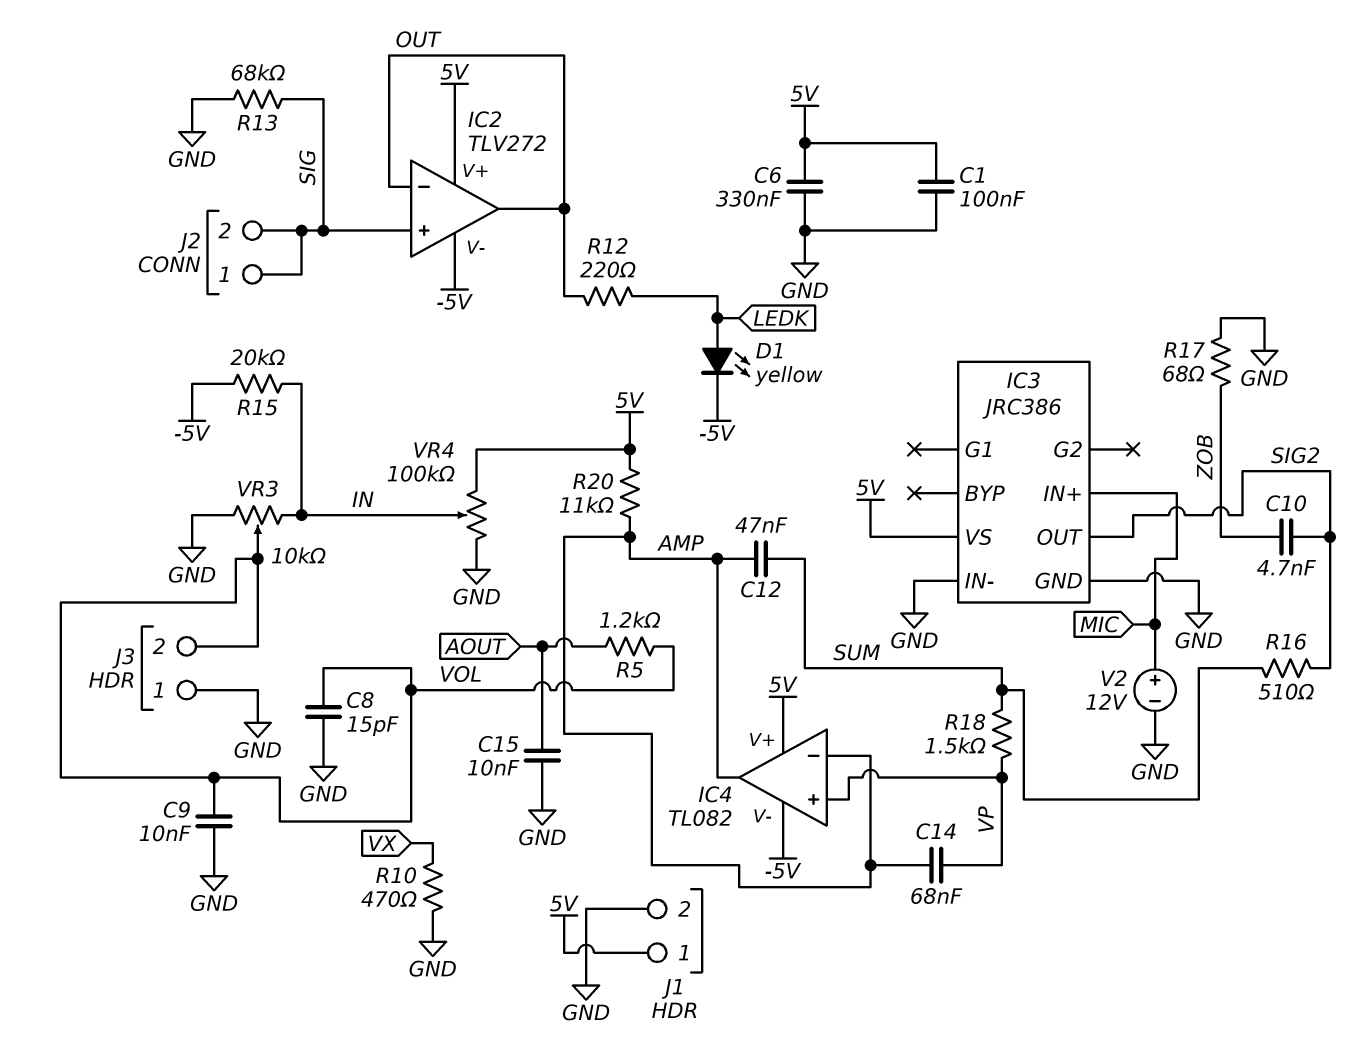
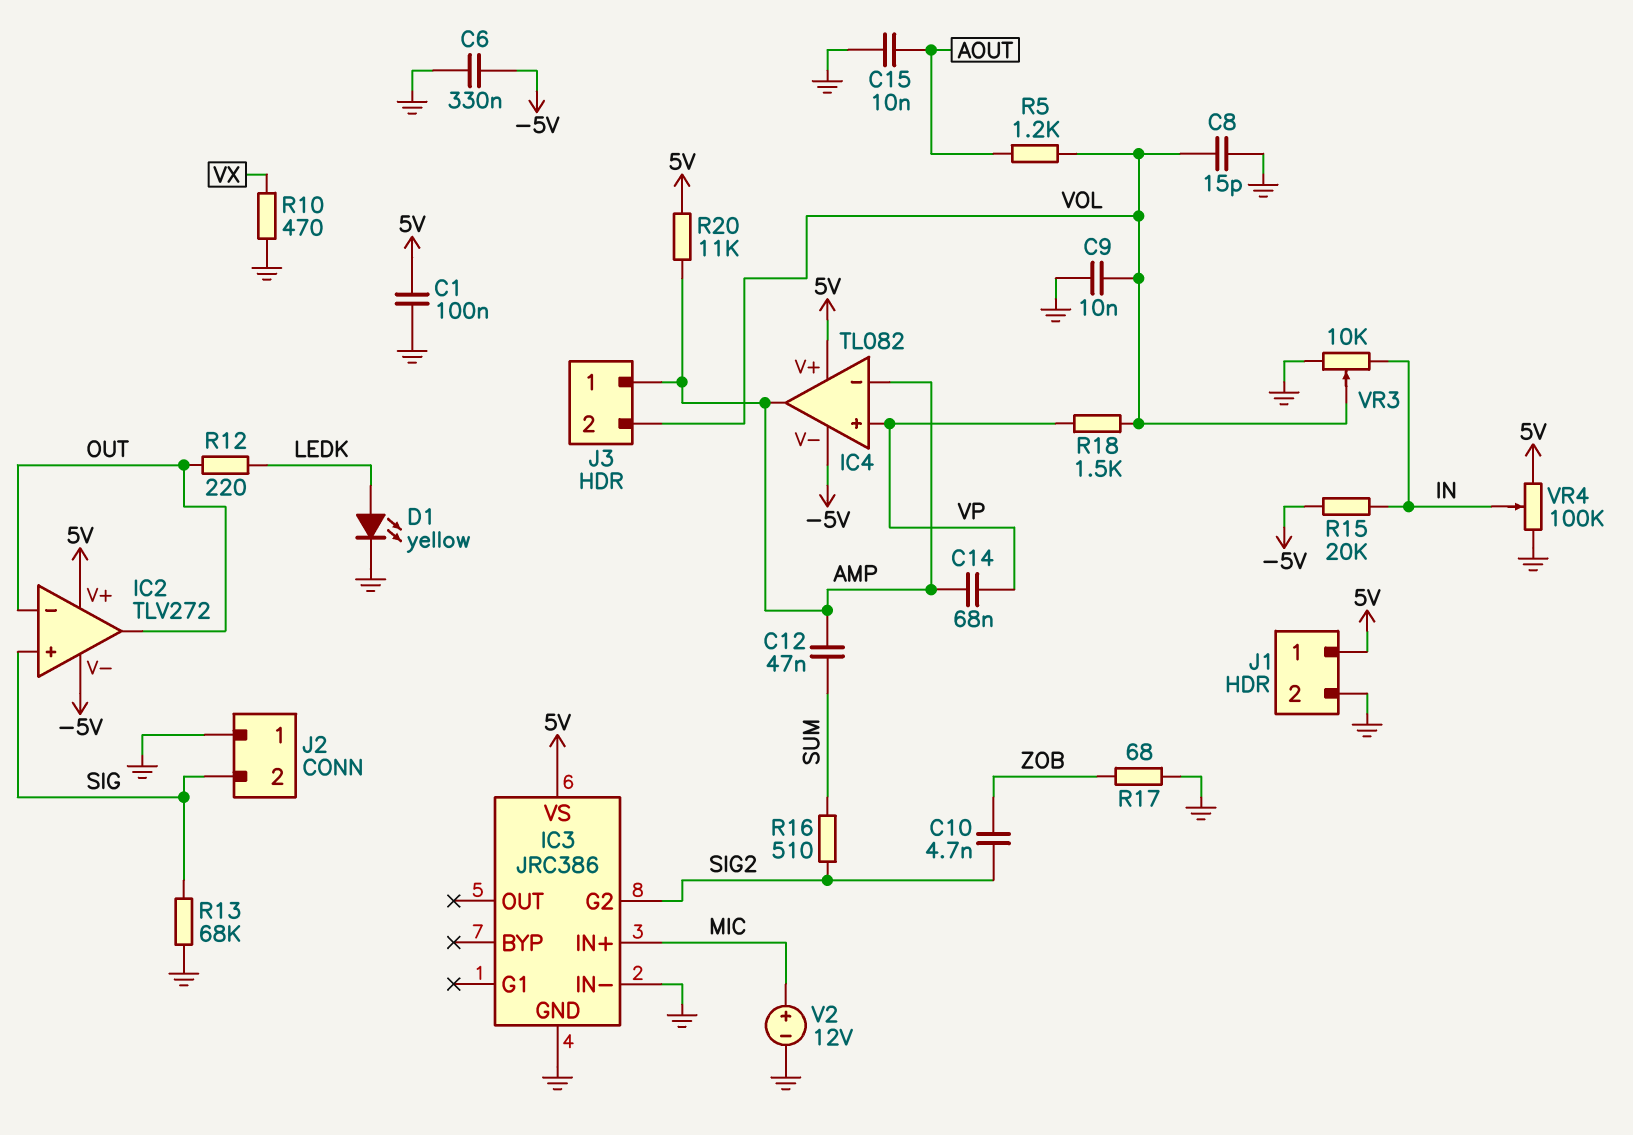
C6: 330nF (5V, GND) -> 330nF (-5V, GND)
D1: LED yellow (A LEDK, K -5V) -> LED yellow (A LEDK, K GND)
IC3 pin G2: none -> SIG2
IC3 pin OUT: SIG2 -> none
J2 pin 1: SIG -> GND
J3 pin 1: GND -> AMP
R18: 1.5k (SUM, VP) -> 1.5k (VOL, VP)

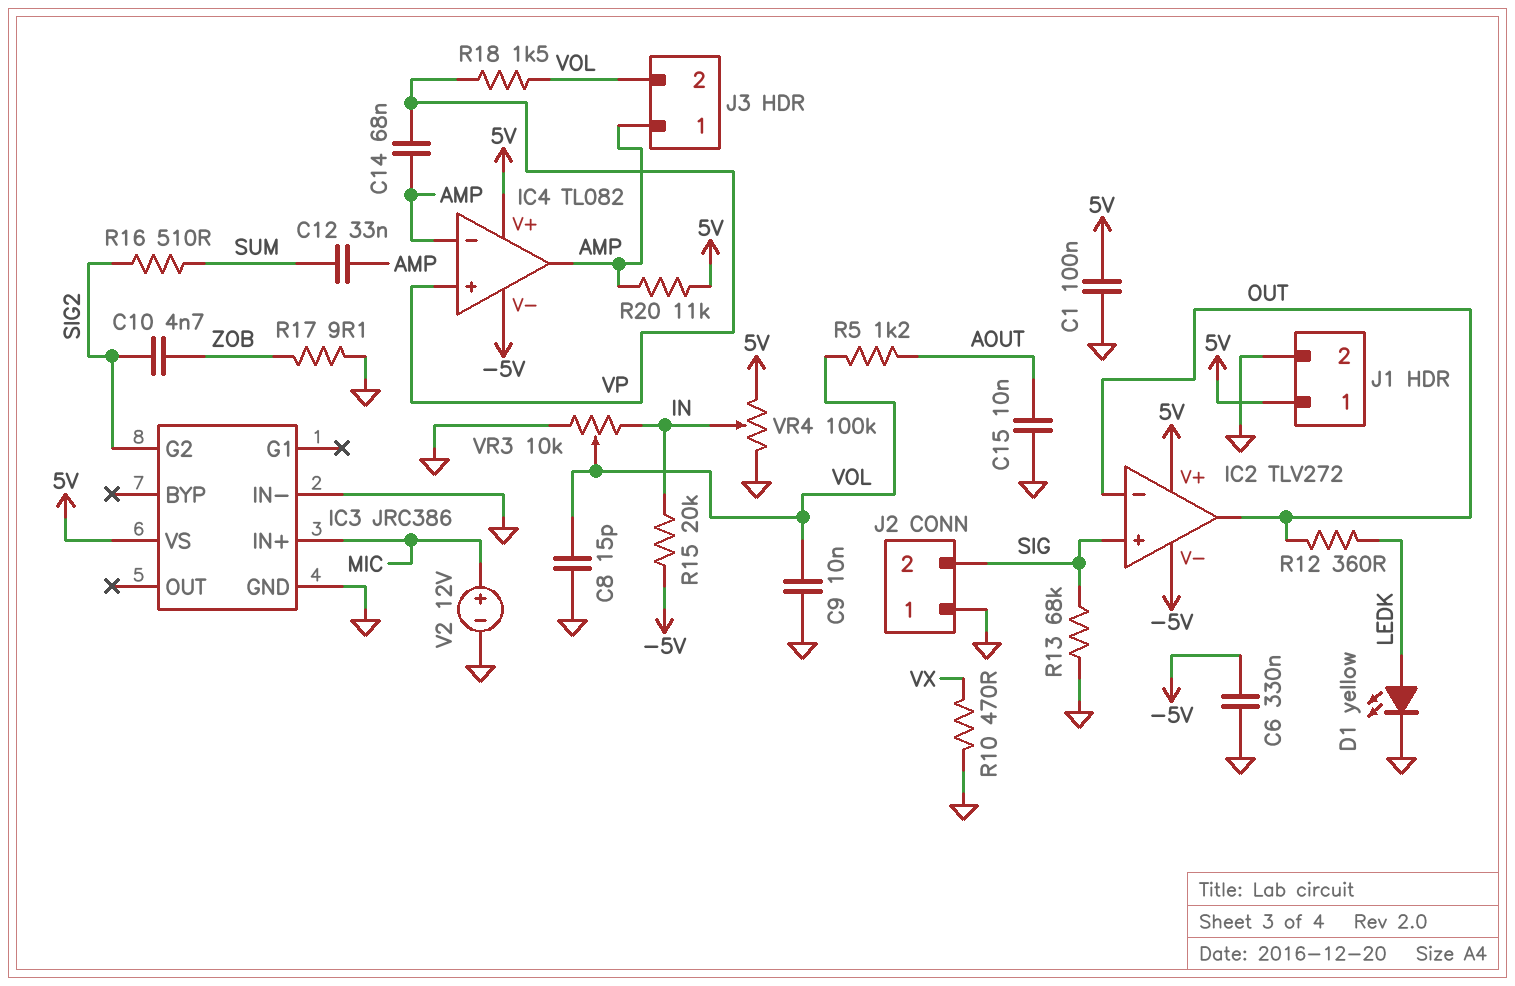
C12: 47nF (AMP, SUM) -> 33nF (AMP, SUM)
R12: 220 (LEDK, OUT) -> 360 (LEDK, OUT)
R17: 68 (GND, ZOB) -> 9.1 (GND, ZOB)

